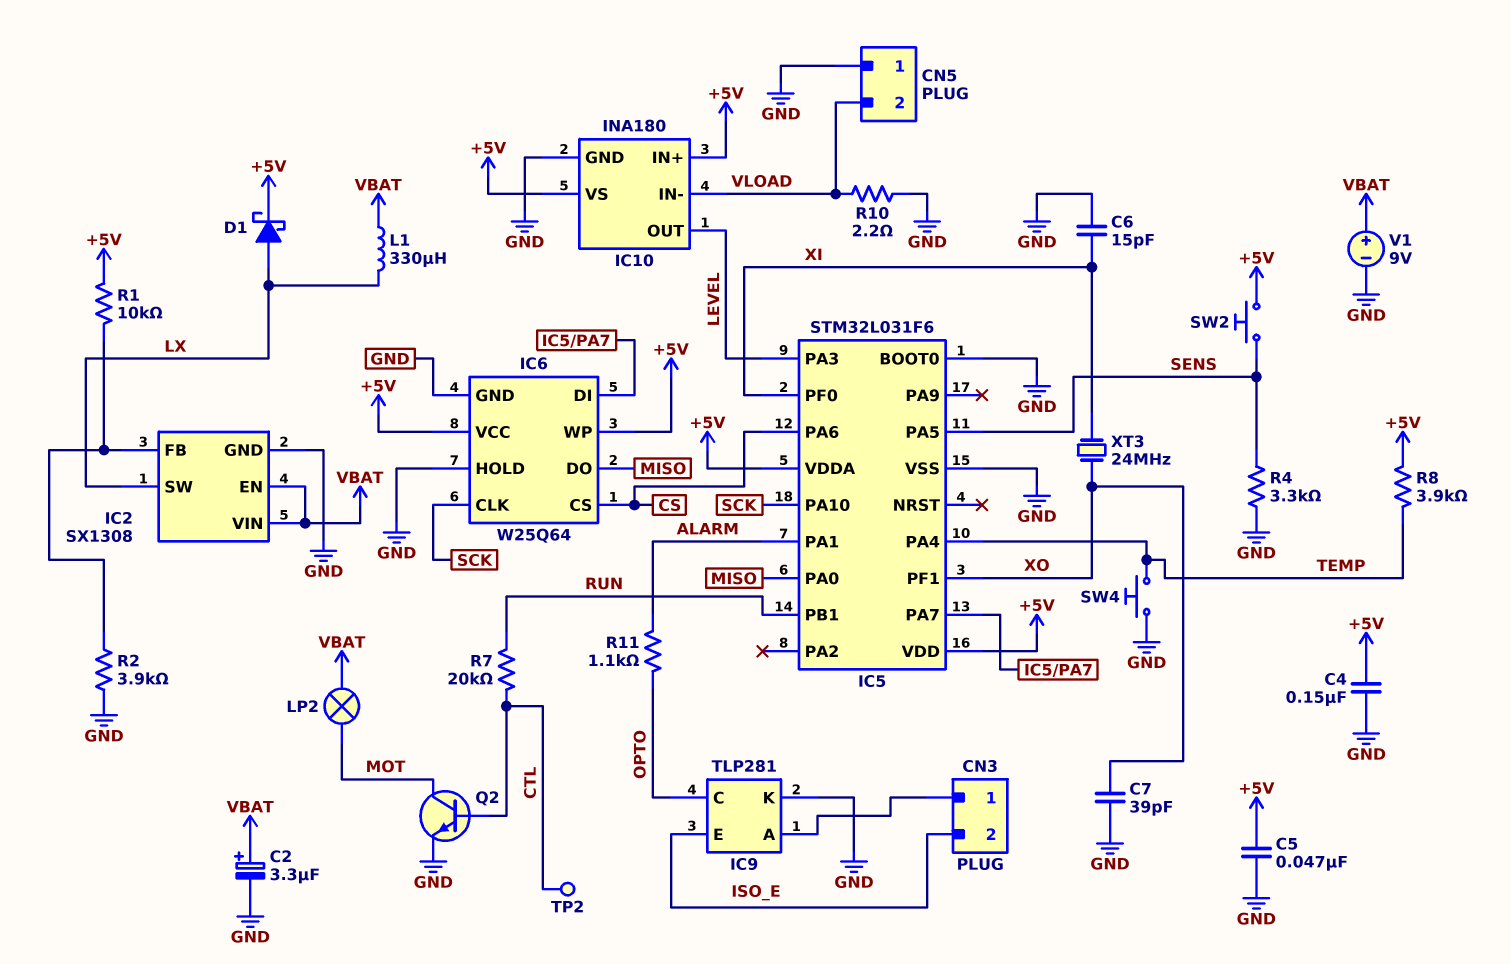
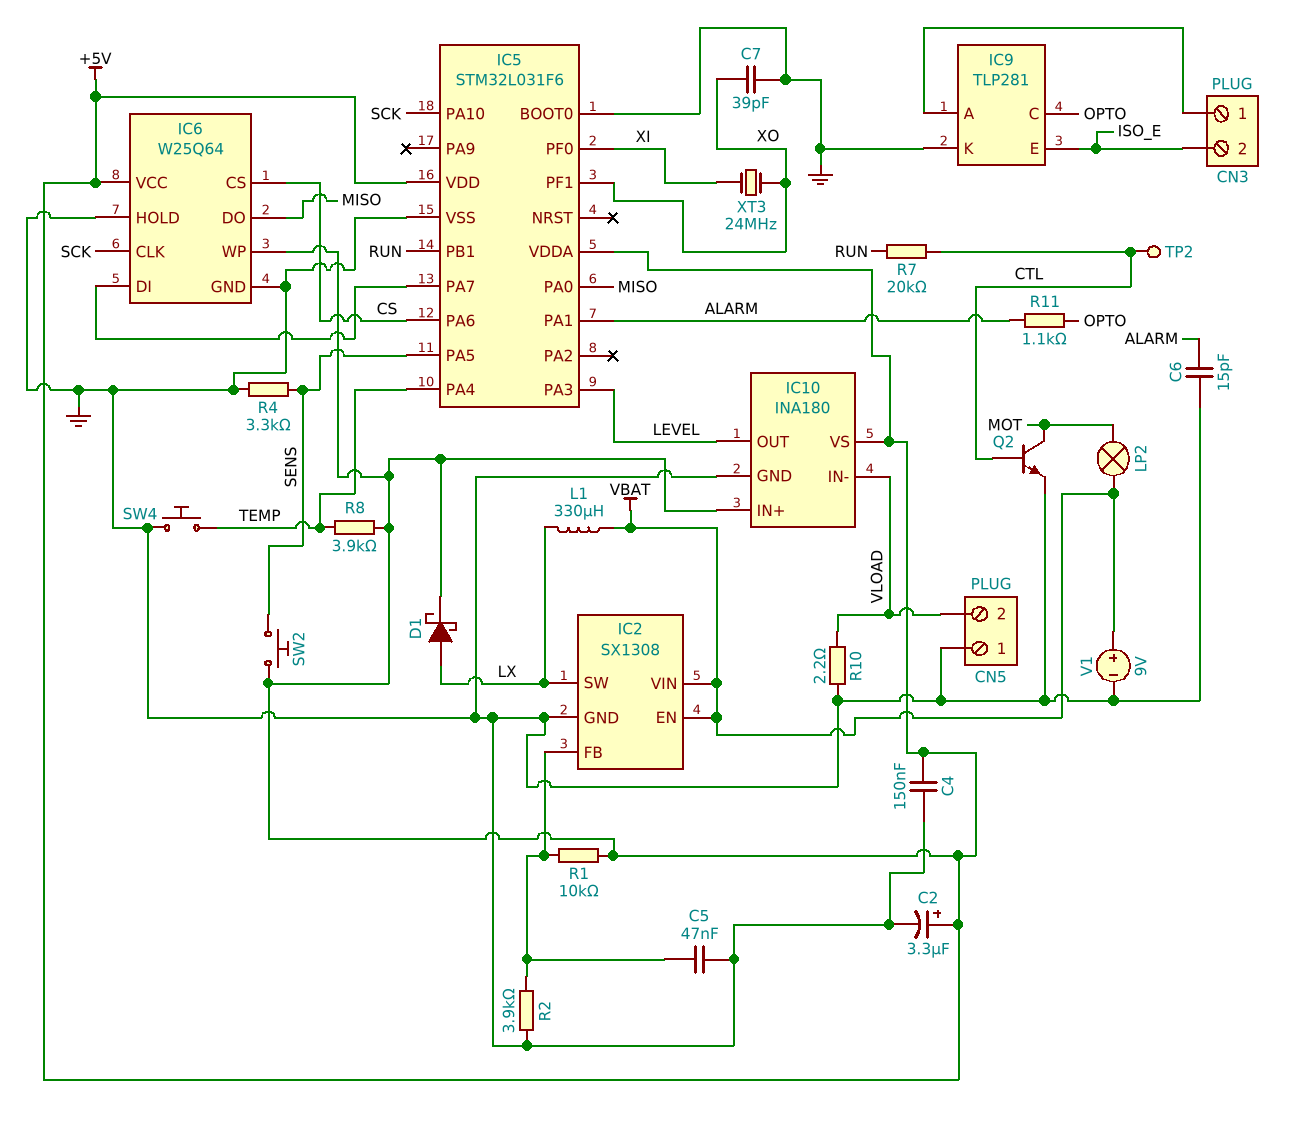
C2: 3.3uF (plus VBAT, minus GND) -> 3.3uF (plus +5V, minus GND)
C5: 47nF (+5V, GND) -> 47nF (GND, IC2/FB)
C6: 15pF (GND, XI) -> 15pF (ALARM, GND)

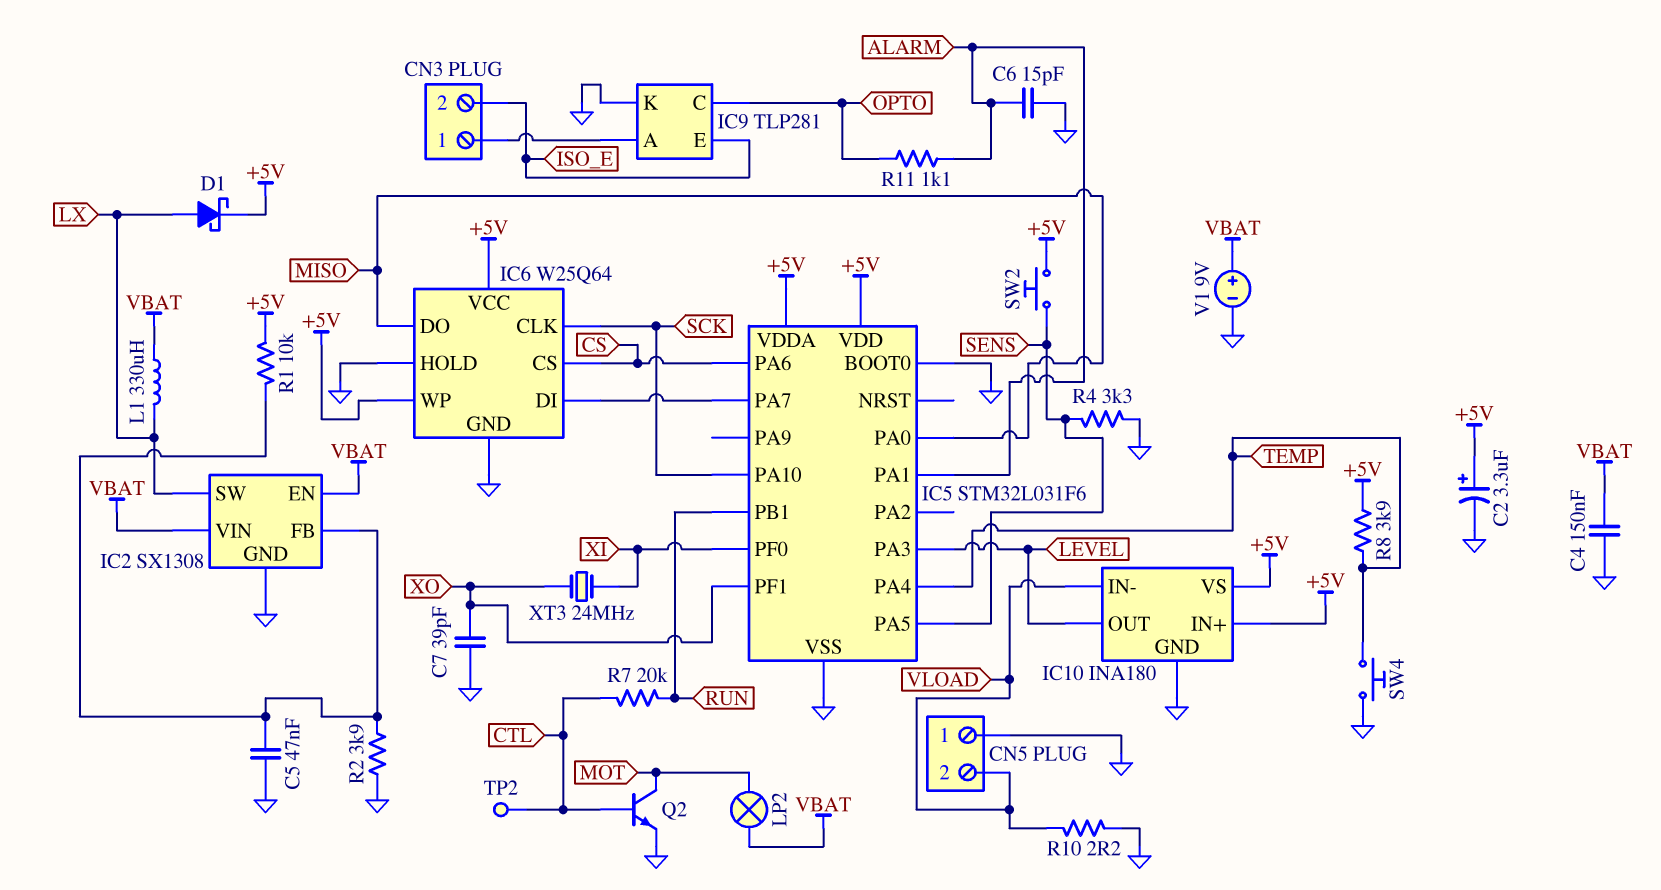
C4: 150nF (+5V, GND) -> 150nF (GND, VBAT)

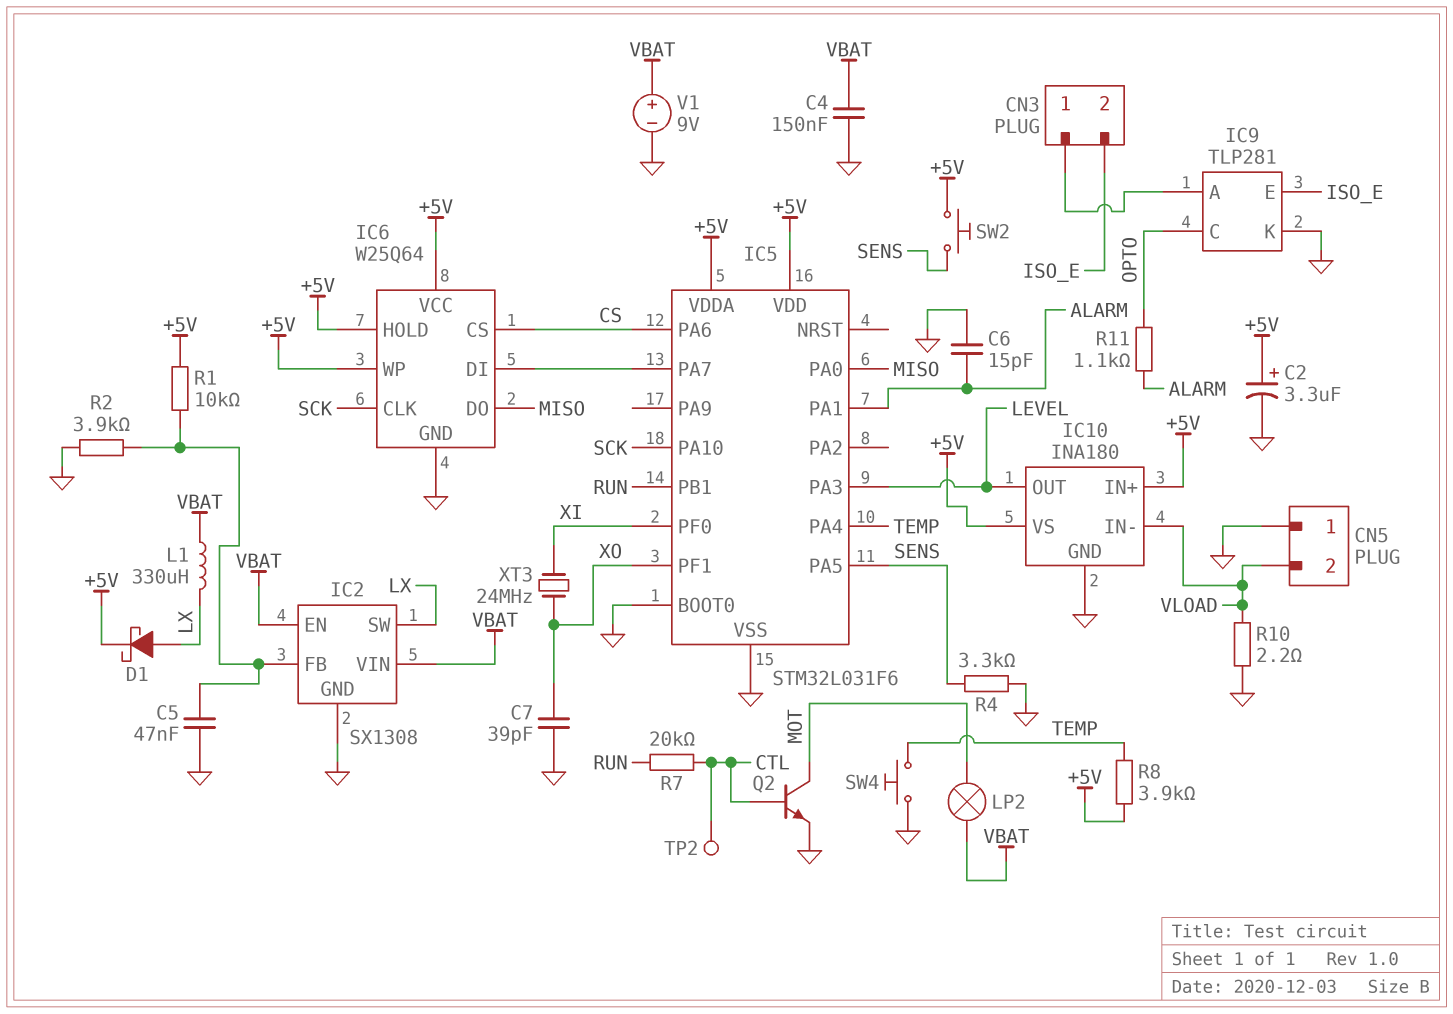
IC6 pin HOLD: GND -> +5V

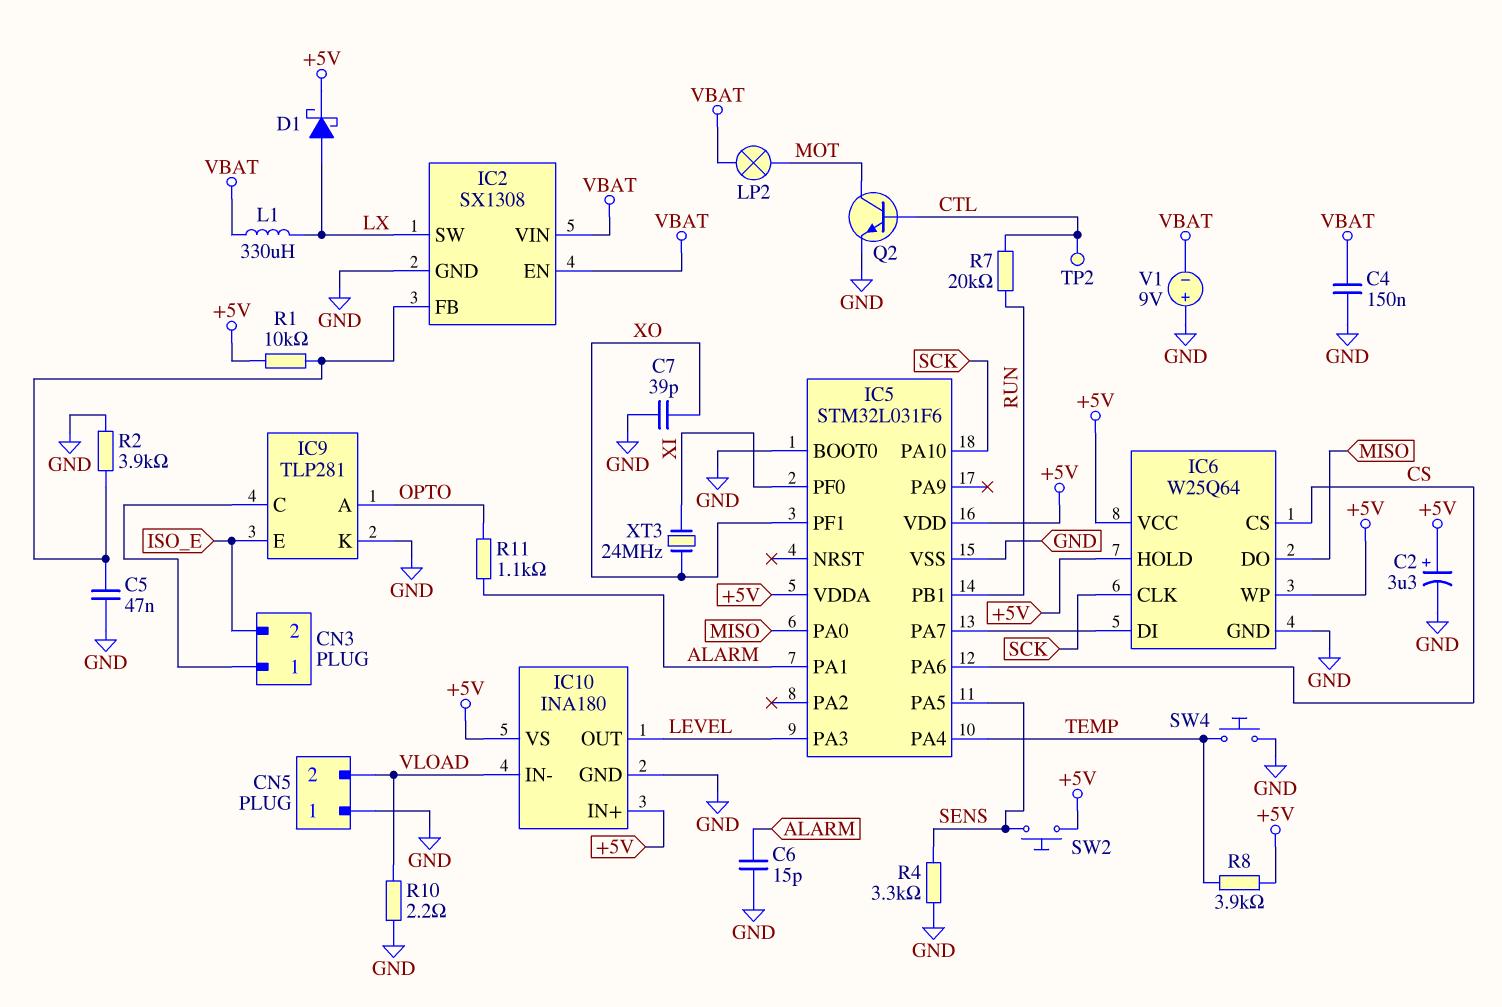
IC9 pin A: CN3/1 -> OPTO
IC9 pin C: OPTO -> CN3/1
V1: 9V (plus VBAT, minus GND) -> 9V (plus GND, minus VBAT)

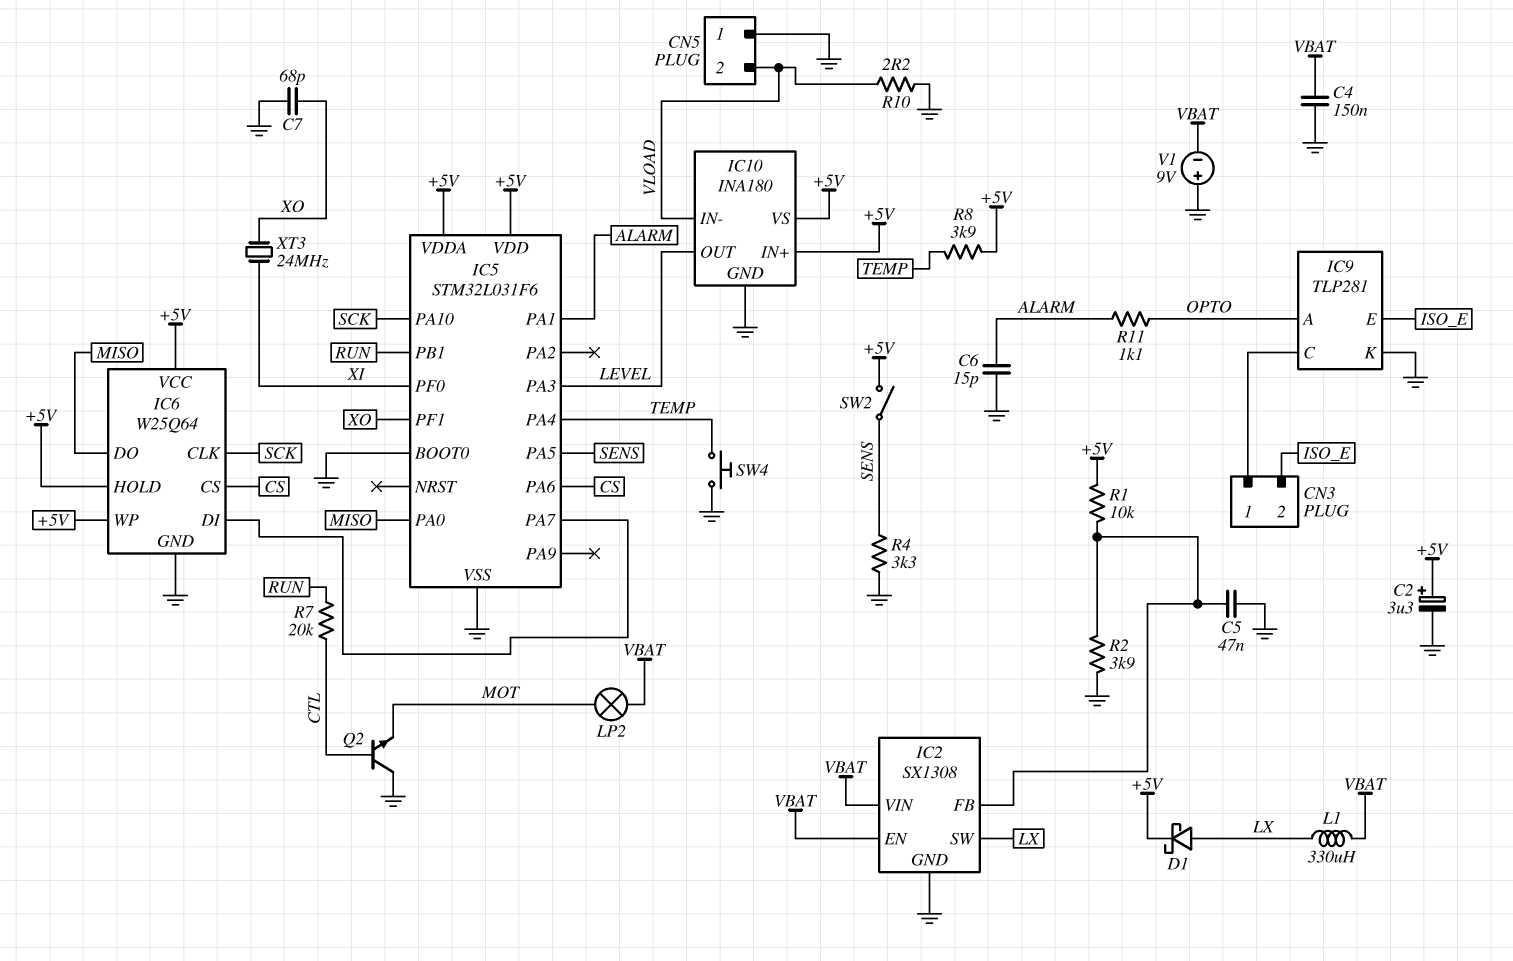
C7: 39pF (GND, XO) -> 68pF (GND, XO)
Q2: NPN (B CTL, C MOT, E GND) -> NPN (B CTL, C GND, E MOT)
SW2: button (+5V, SENS) -> switch (+5V, SENS)
TP2: test point (CTL) -> none

